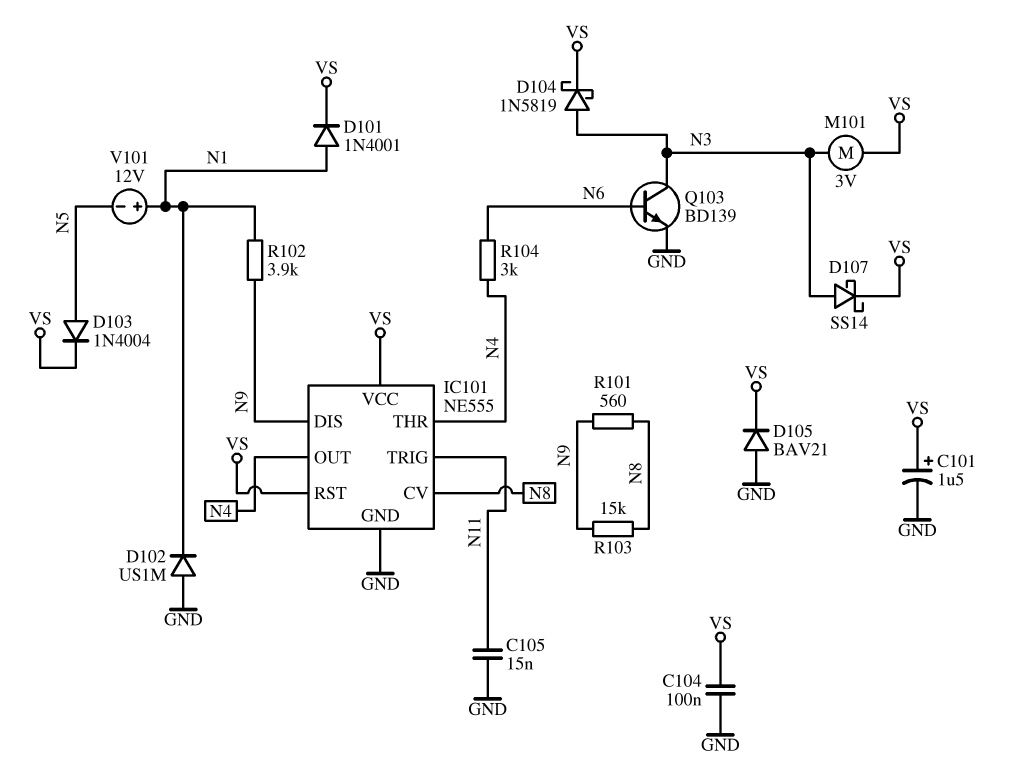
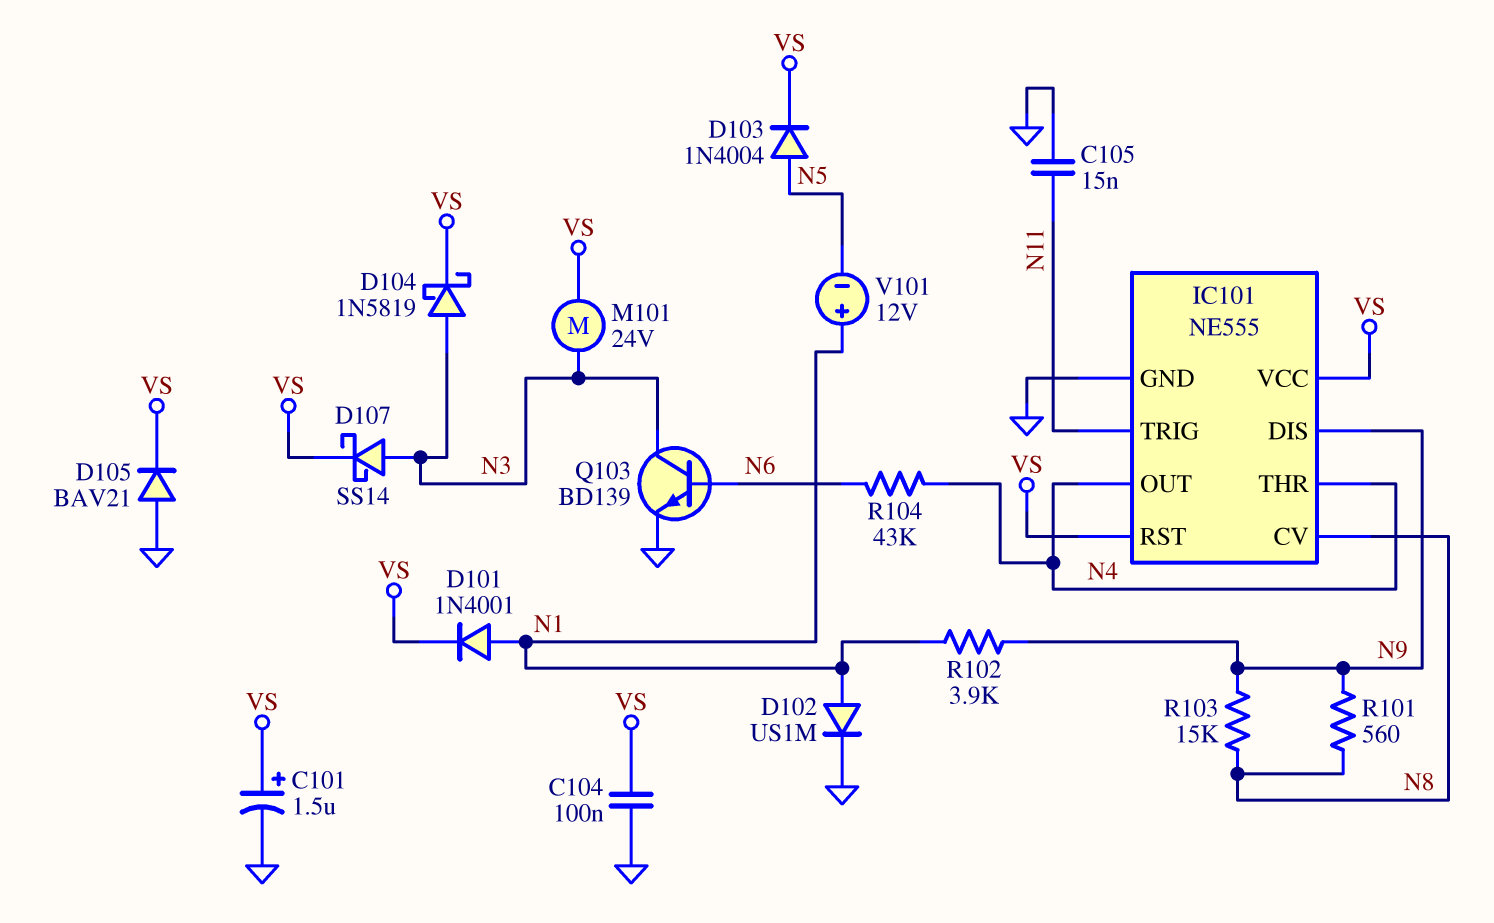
D102: diode US1M (A GND, K N1) -> diode US1M (A N1, K GND)
M101: motor 3V (N3, VS) -> motor 24V (N3, VS)
R104: 3k (N4, N6) -> 43k (N4, N6)

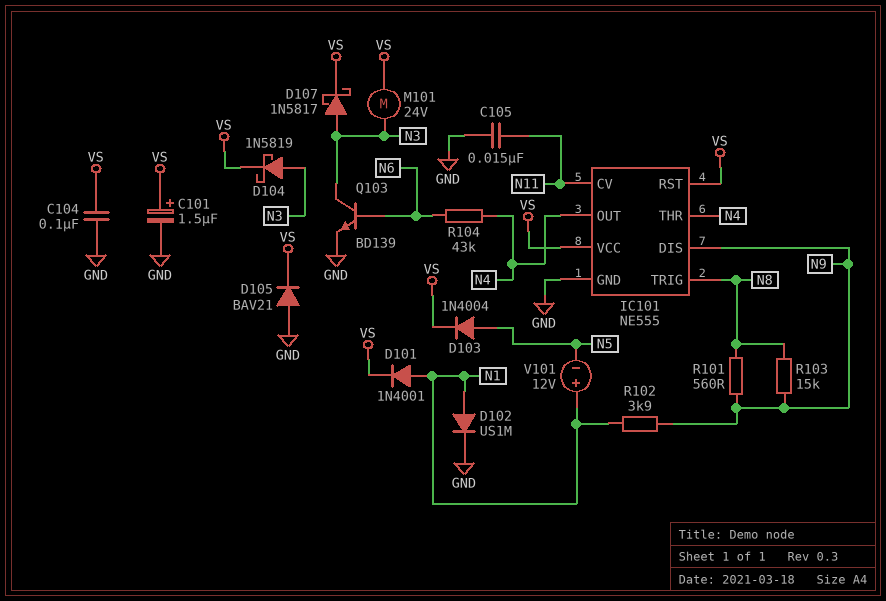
D107: schottky SS14 (A N3, K VS) -> schottky 1N5817 (A N3, K VS)
IC101 pin CV: N8 -> N11
IC101 pin TRIG: N11 -> N8

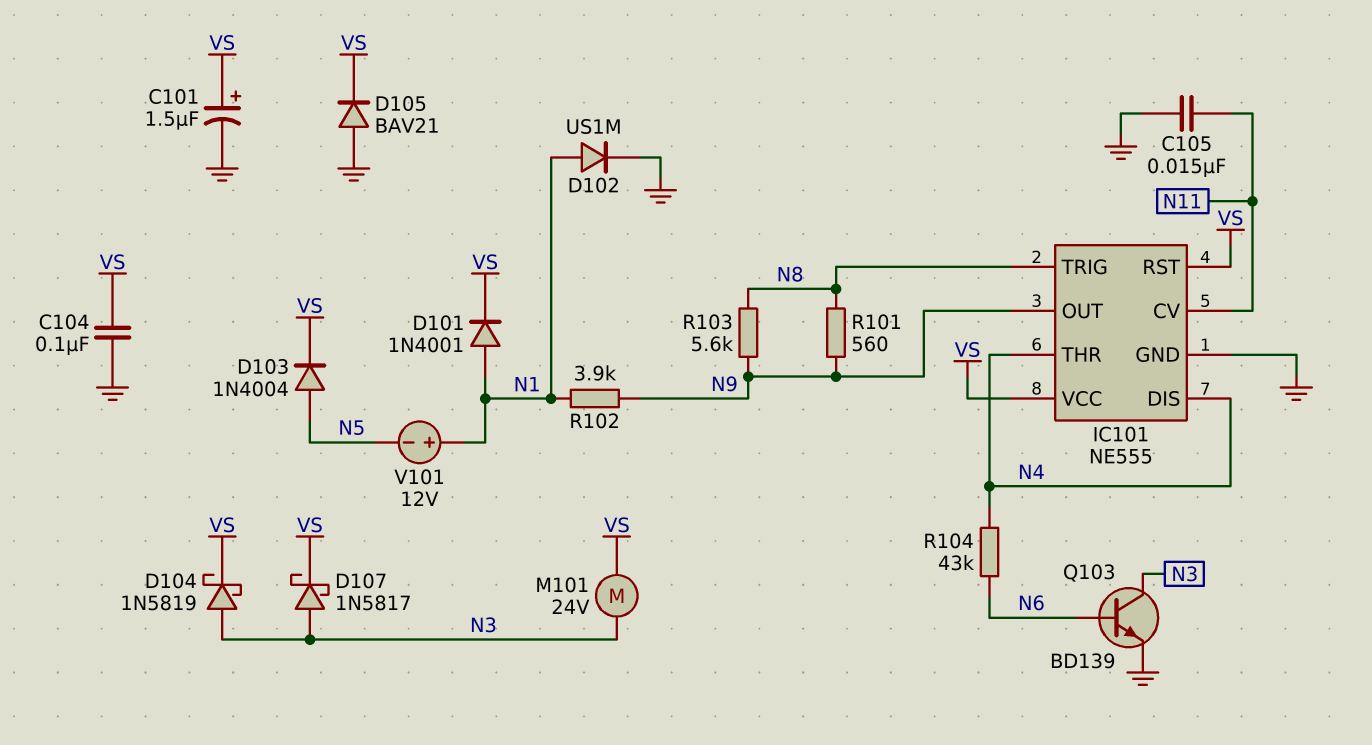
IC101 pin DIS: N9 -> N4
IC101 pin OUT: N4 -> N9
R103: 15k (N8, N9) -> 5.6k (N8, N9)

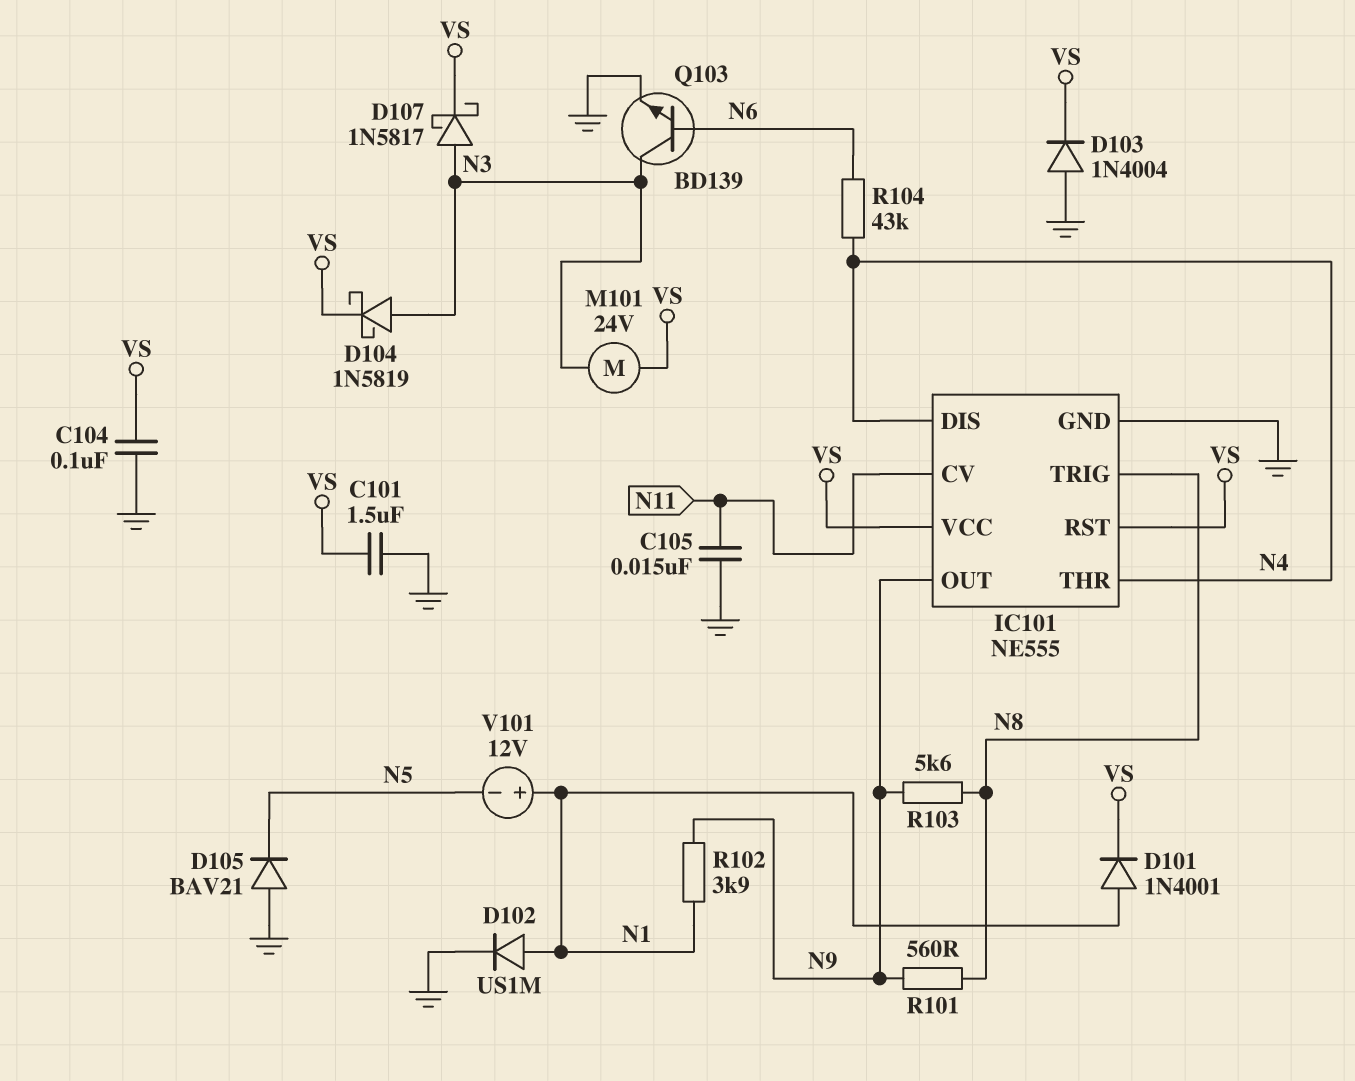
C101: 1.5uF (plus VS, minus GND) -> 1.5uF (GND, VS)
D103: diode 1N4004 (A N5, K VS) -> diode 1N4004 (A GND, K VS)
D105: diode BAV21 (A GND, K VS) -> diode BAV21 (A GND, K N5)

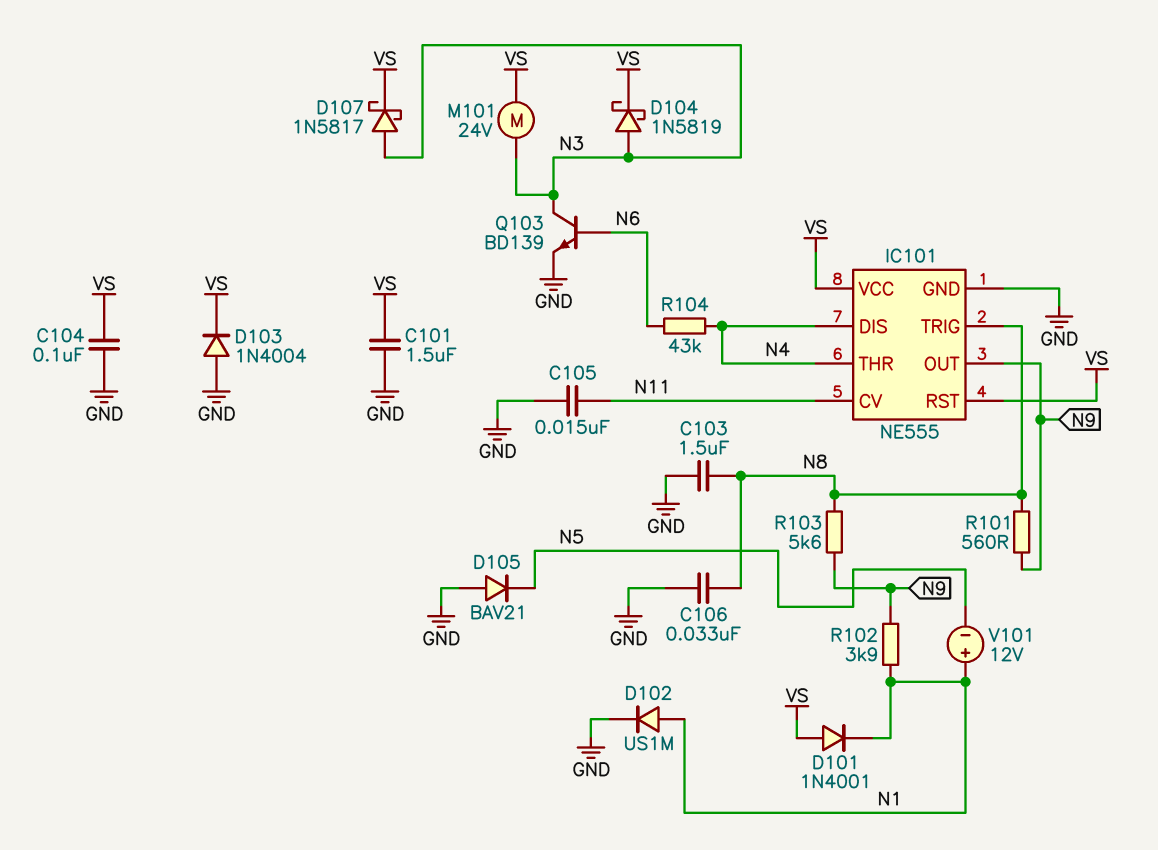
C103: none -> 1.5uF (GND, N8)
C106: none -> 33nF (GND, N8)
D101: diode 1N4001 (A N1, K VS) -> diode 1N4001 (A VS, K N1)

